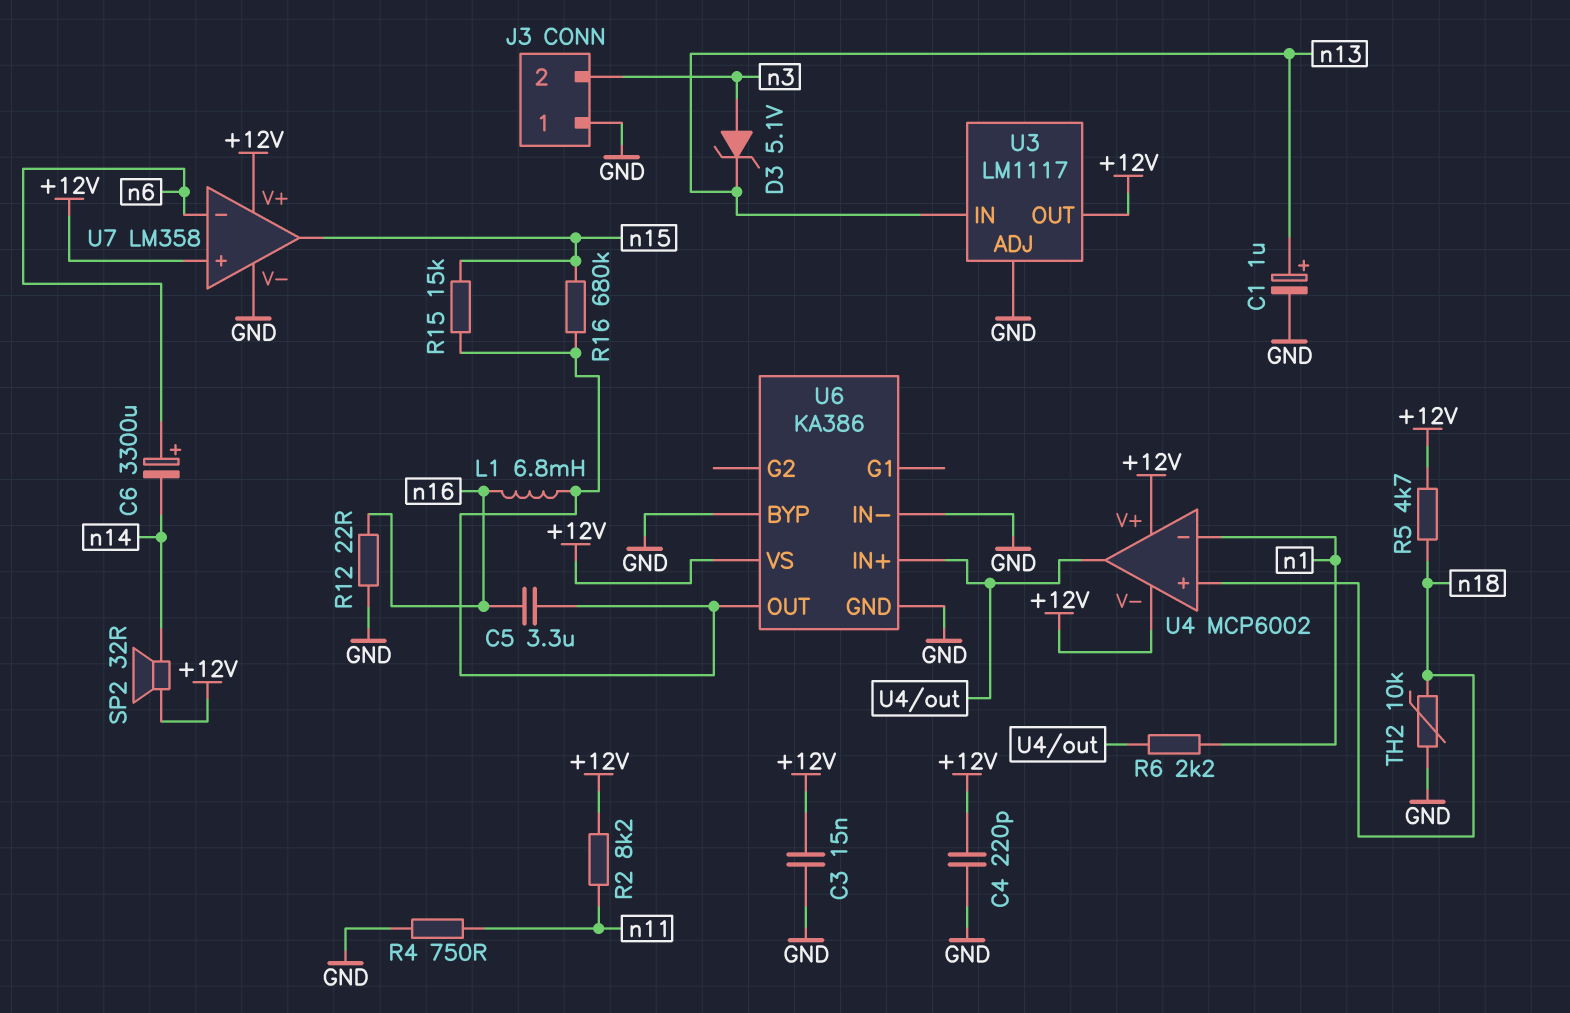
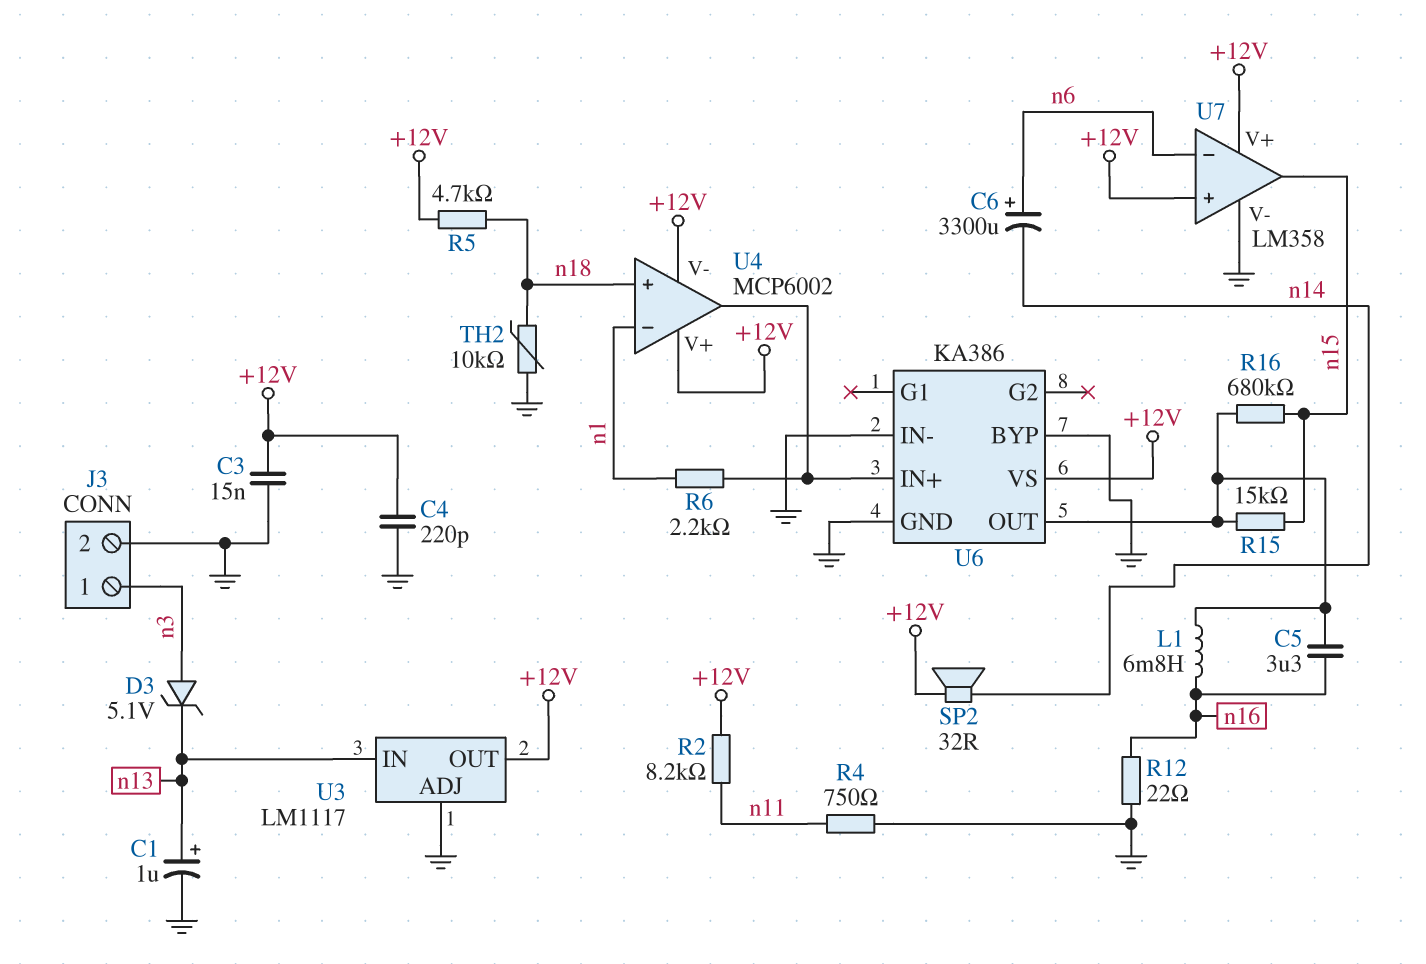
J3 pin 1: GND -> n3
J3 pin 2: n3 -> GND

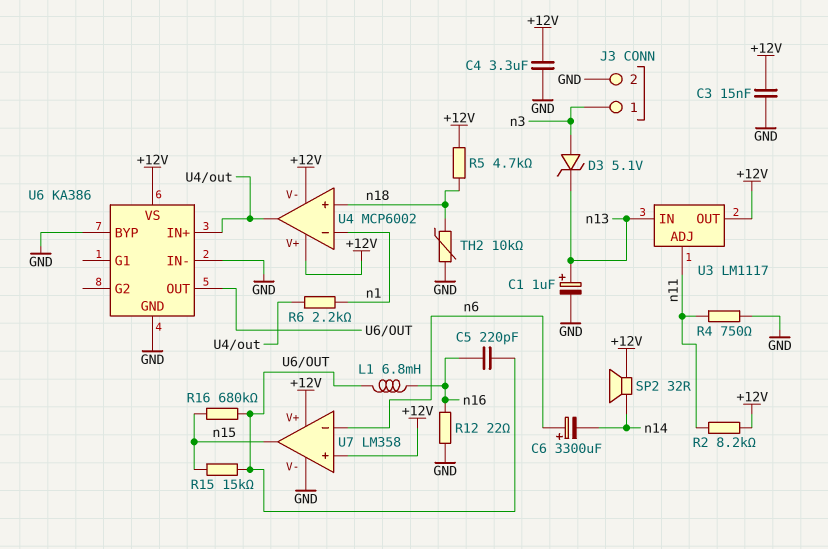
C4: 220pF (+12V, GND) -> 3.3uF (+12V, GND)
C5: 3.3uF (U6/OUT, n16) -> 220pF (U6/OUT, n16)
U3 pin ADJ: GND -> n11

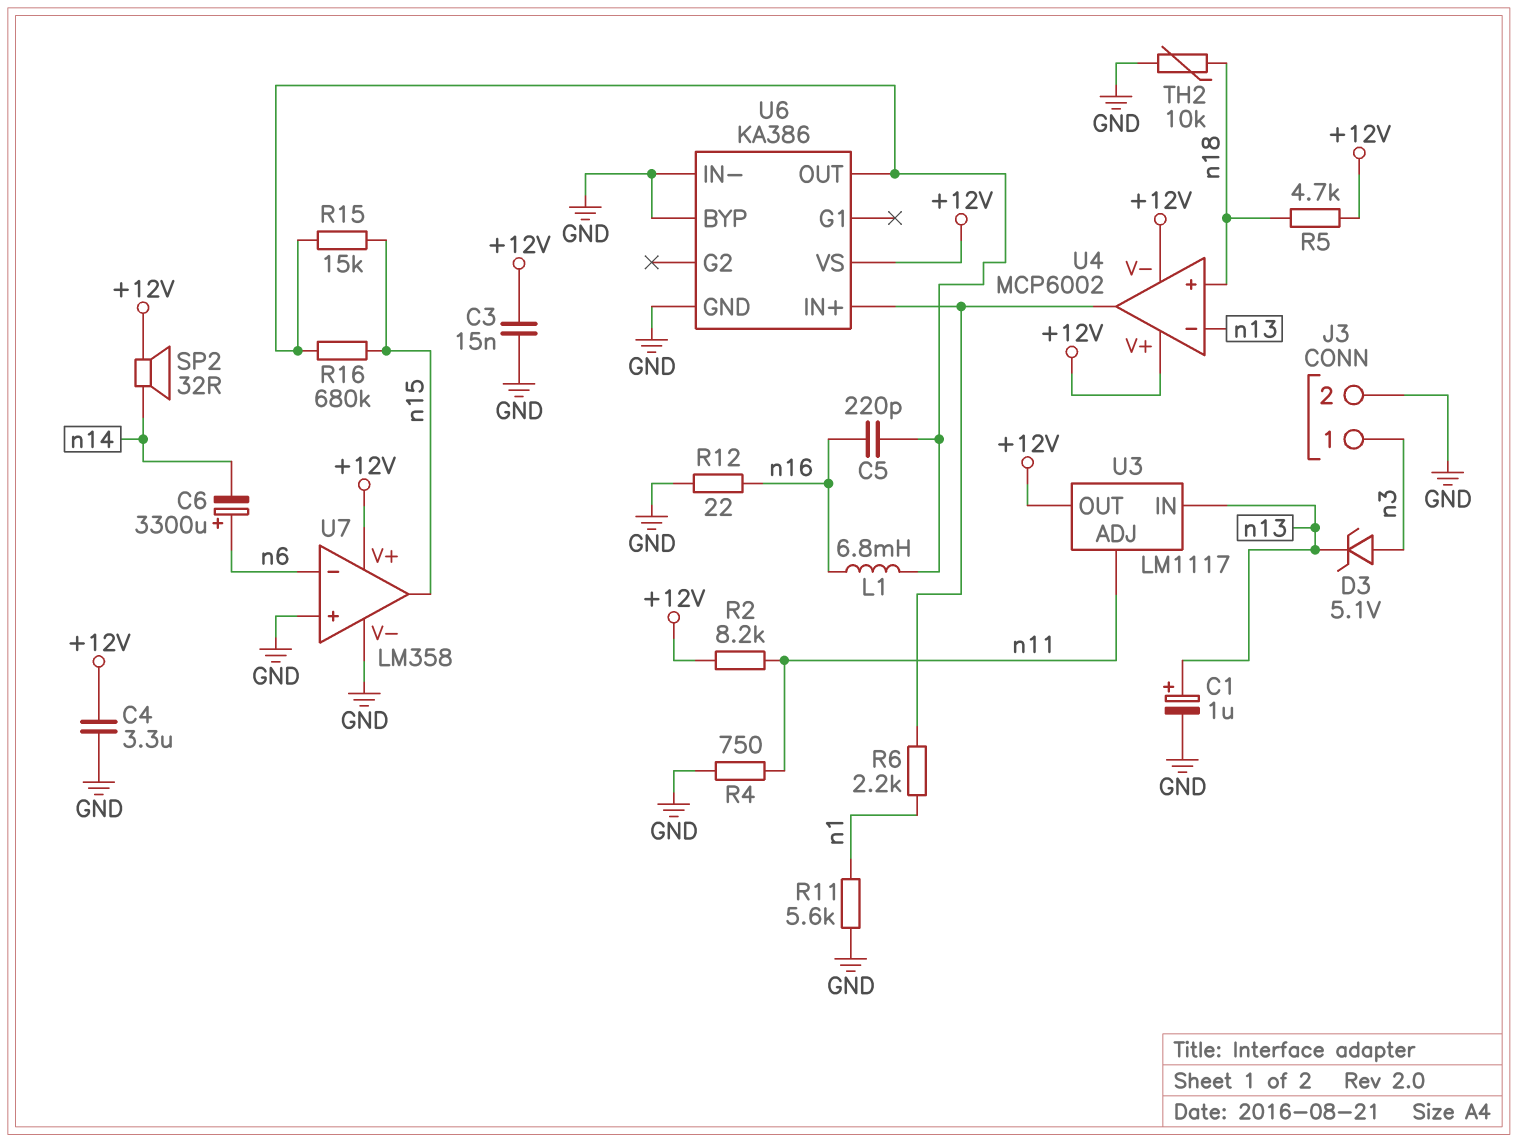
R11: none -> 5.6k (GND, n1)
U4 pin in-: n1 -> n13
U7 pin in+: +12V -> GND

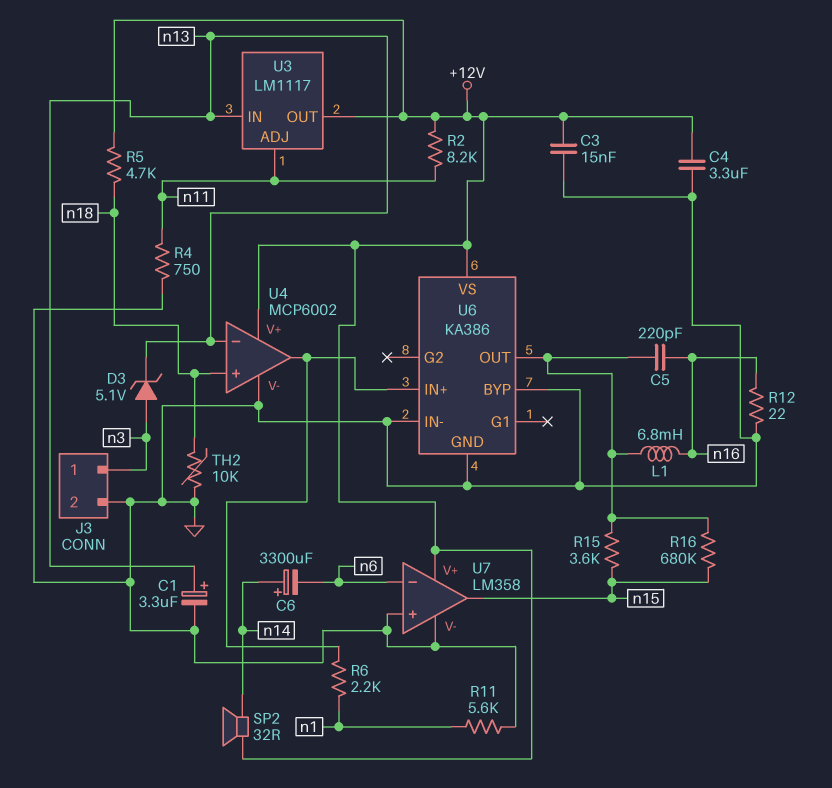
C1: 1uF (plus n13, minus GND) -> 3.3uF (plus n13, minus GND)
C6: 3300uF (plus n6, minus n14) -> 3300uF (plus n14, minus n6)
R15: 15k (U6/OUT, n15) -> 3.6k (U6/OUT, n15)
U4 pin V-: +12V -> GND

